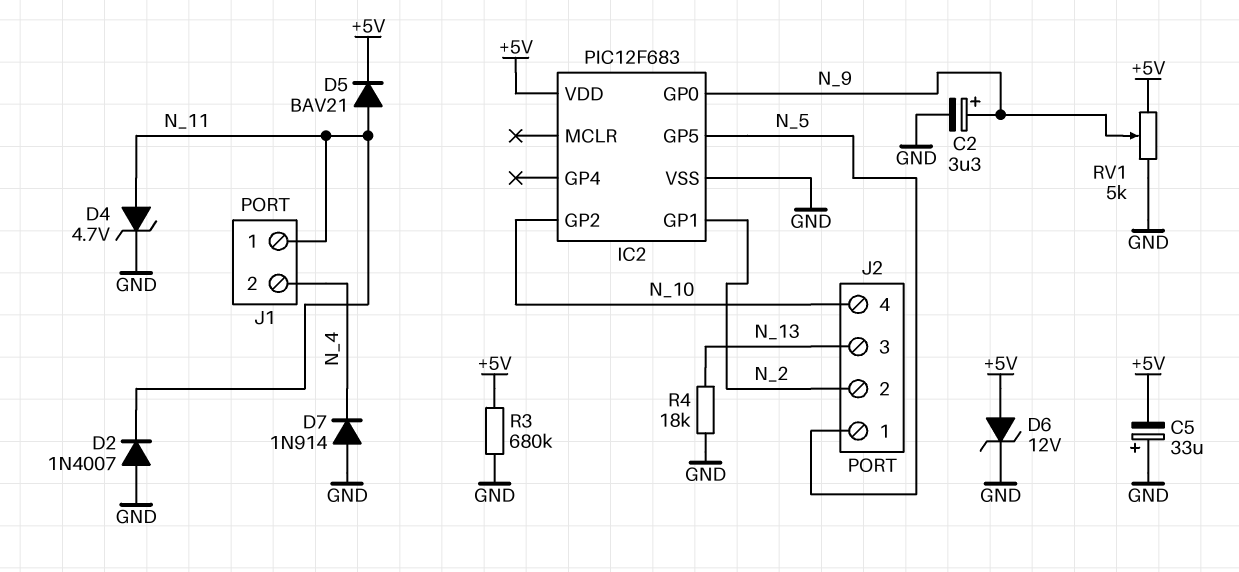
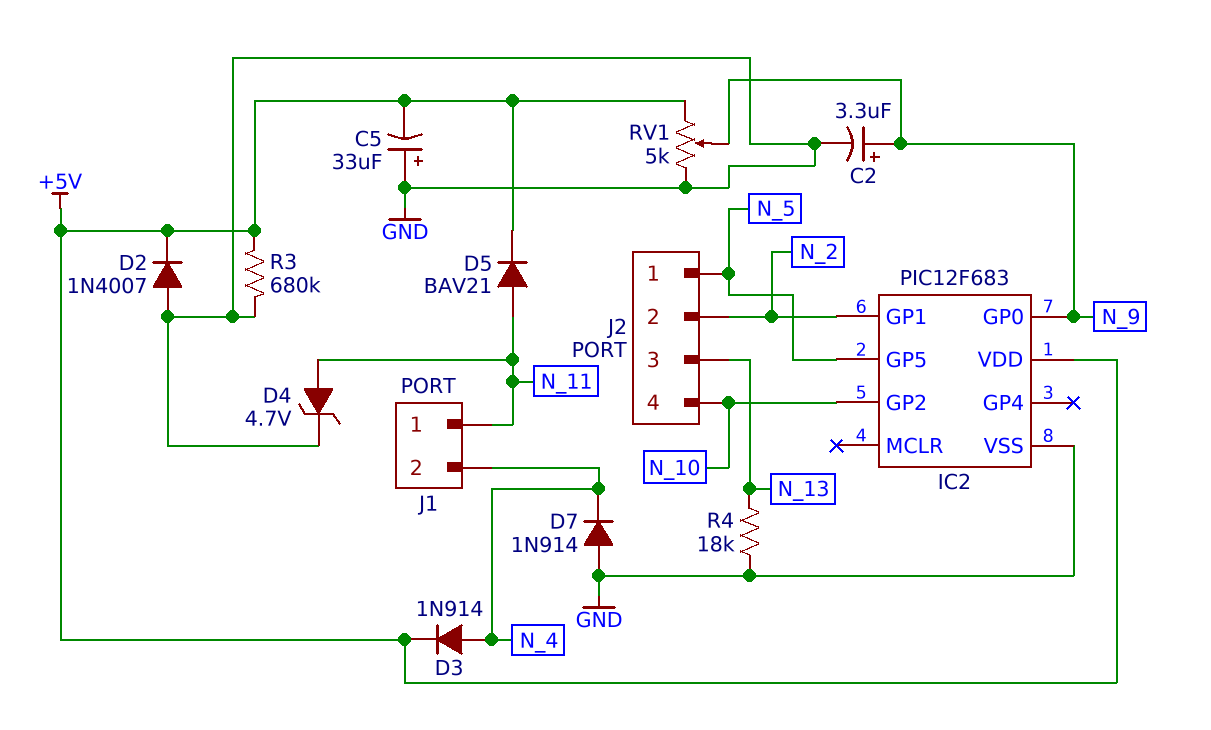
D2: diode 1N4007 (A GND, K N_11) -> diode 1N4007 (A GND, K +5V)
D3: none -> diode 1N914 (A N_4, K +5V)
D6: zener 12V (A +5V, K GND) -> none

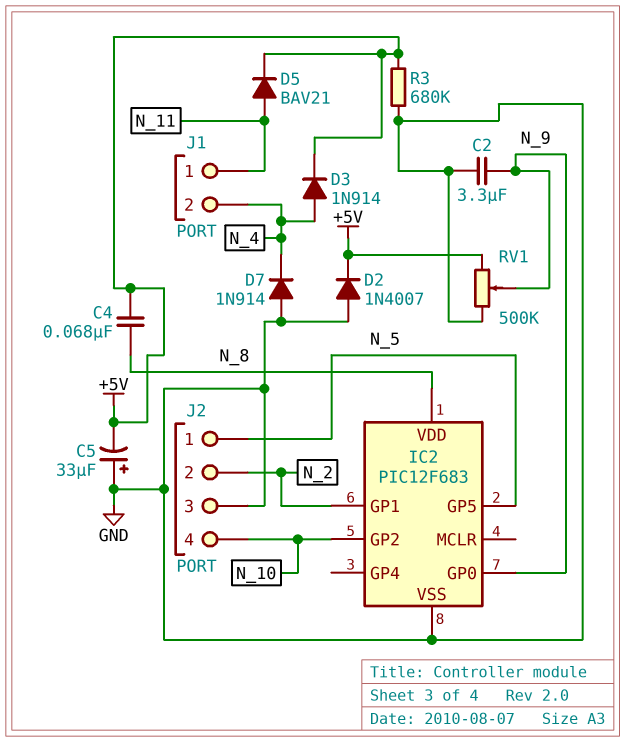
C2: 3.3uF (plus N_9, minus GND) -> 3.3uF (GND, N_9)
C4: none -> 68nF (+5V, N_8)
D4: zener 4.7V (A N_11, K GND) -> none
IC2 pin VDD: +5V -> N_8
J2 pin 3: N_13 -> GND
R4: 18k (GND, N_13) -> none
RV1: 5k (+5V, GND, wiper N_9) -> 500k (+5V, GND, wiper N_9)

